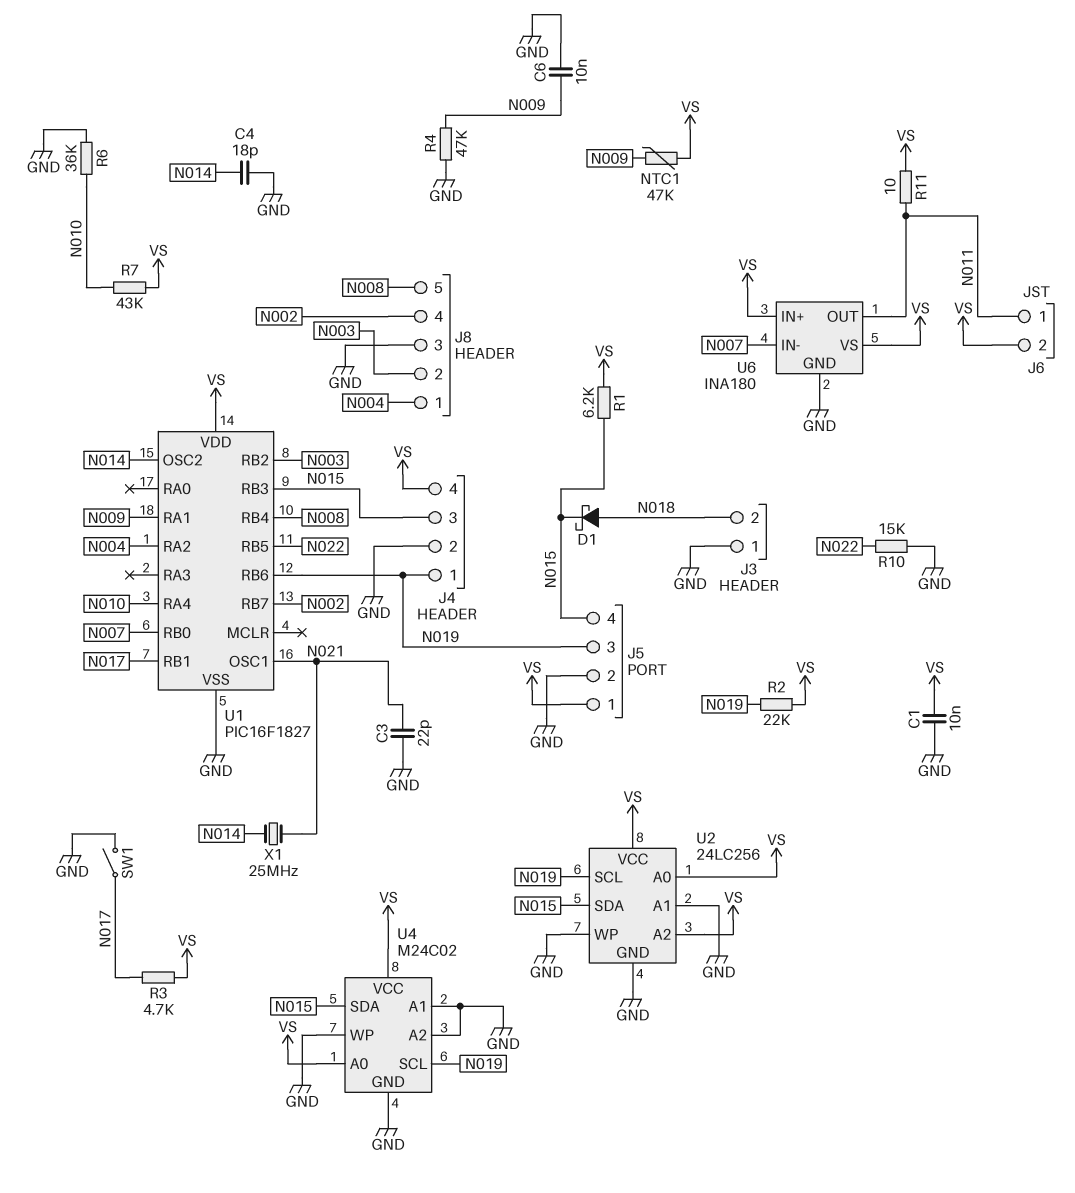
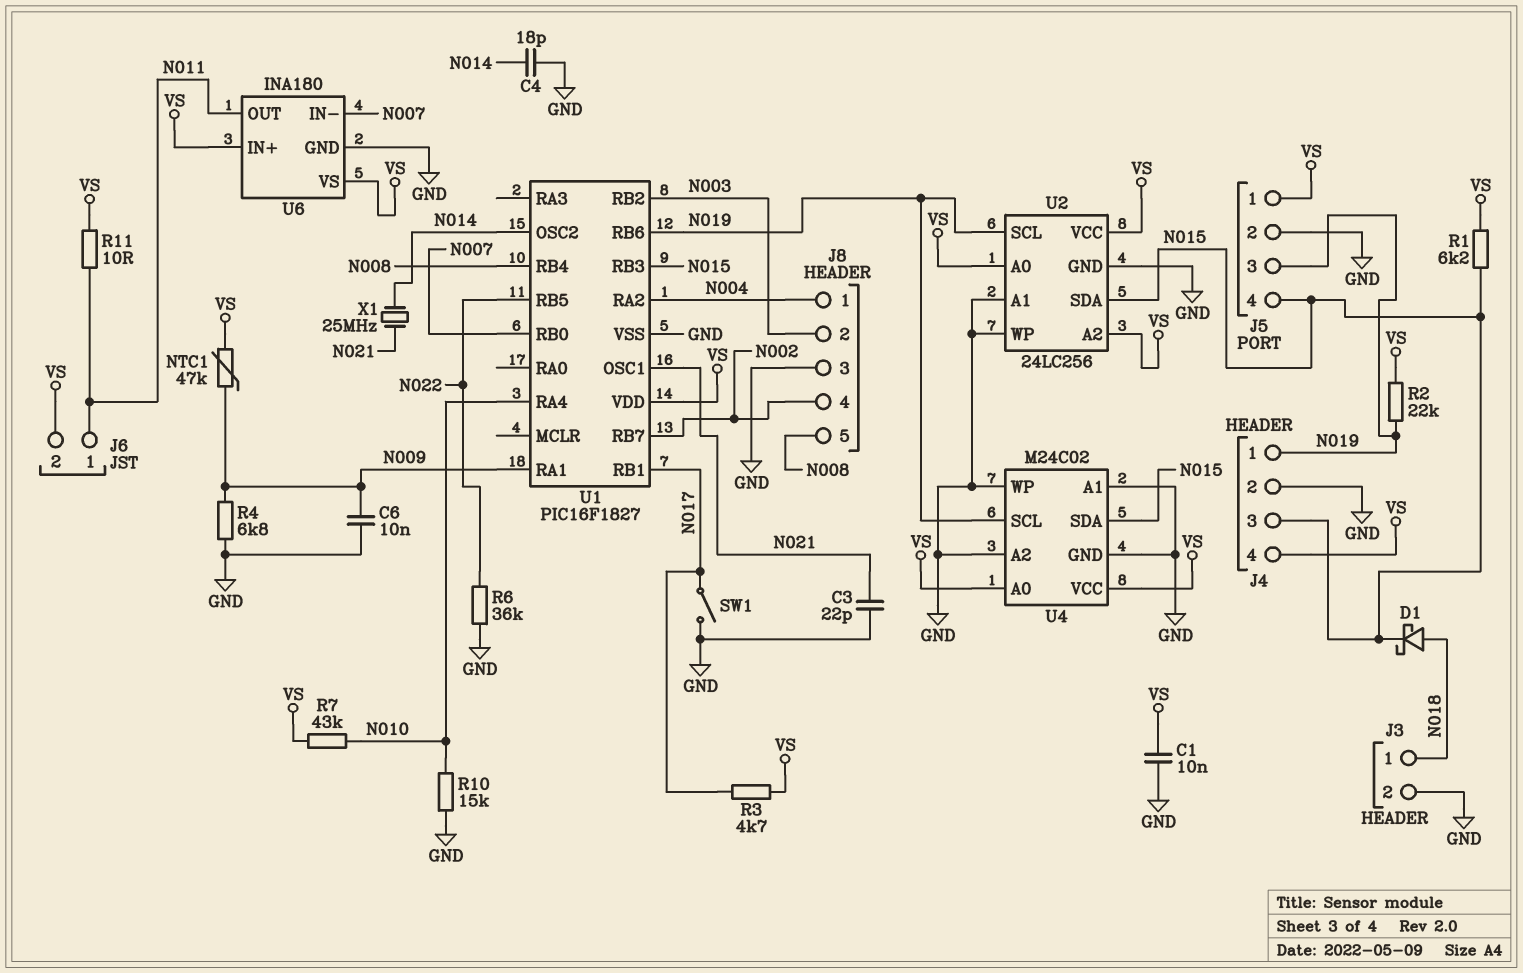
J3 pin 1: GND -> N018
J3 pin 2: N018 -> GND
R4: 47k (GND, N009) -> 6.8k (GND, N009)
R6: 36k (GND, N010) -> 36k (GND, N022)
R10: 15k (GND, N022) -> 15k (GND, N010)

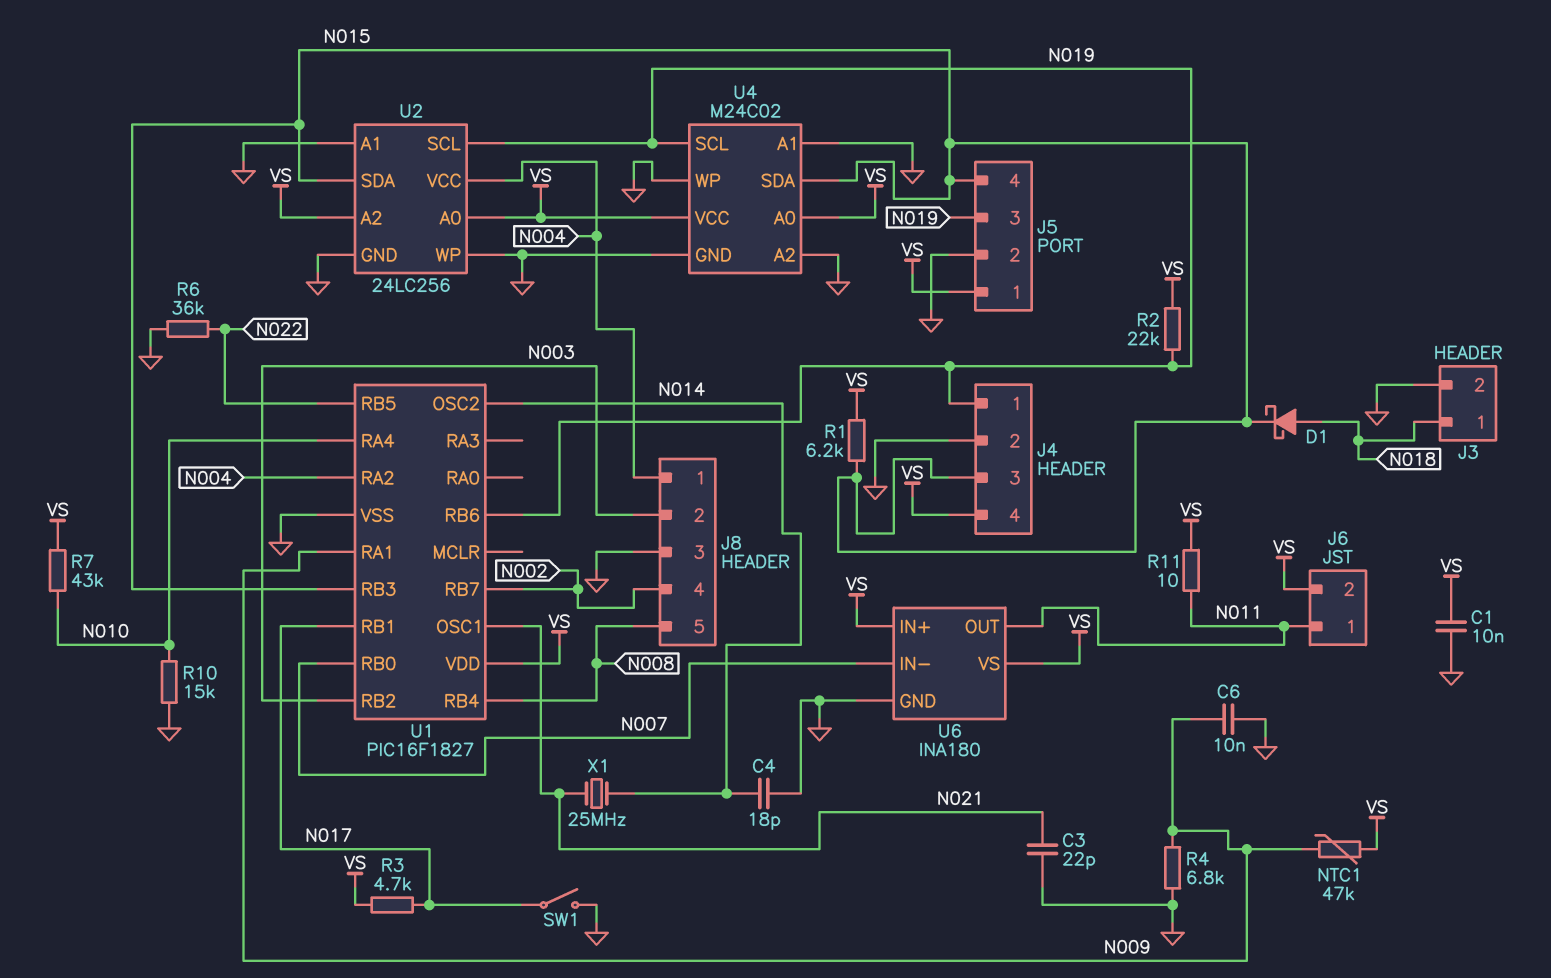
U2 pin VCC: VS -> N004

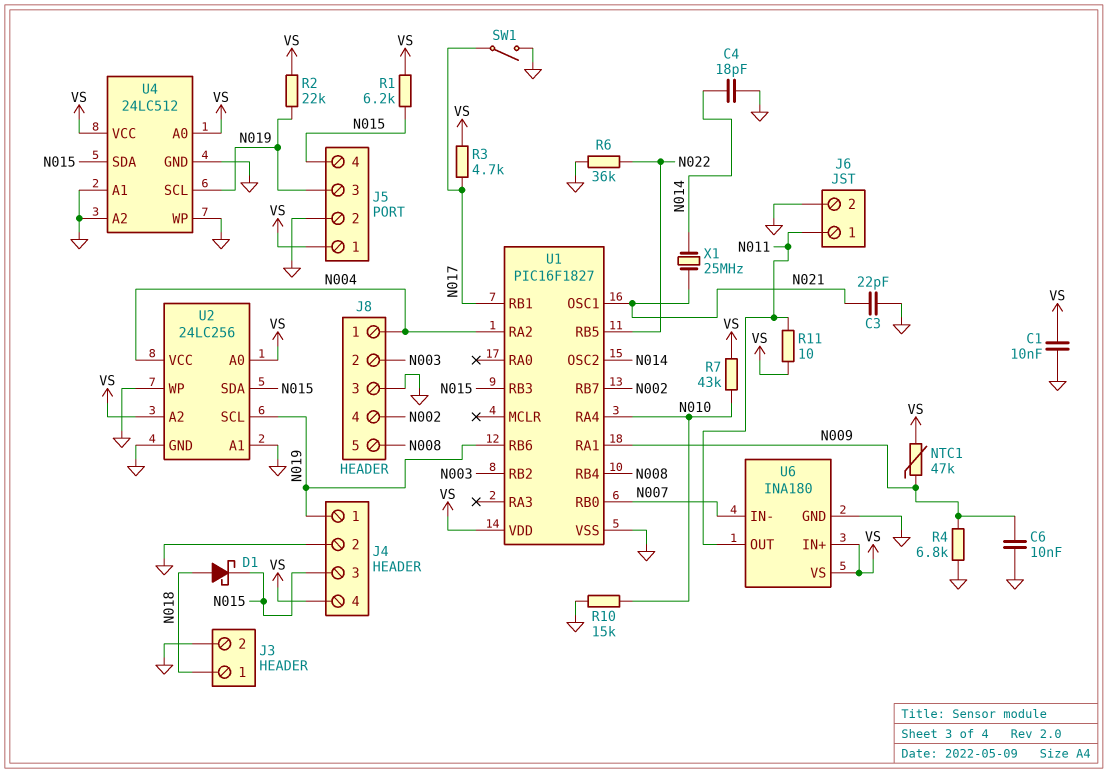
J6 pin 2: VS -> GND
U4: M24C02 -> 24LC512

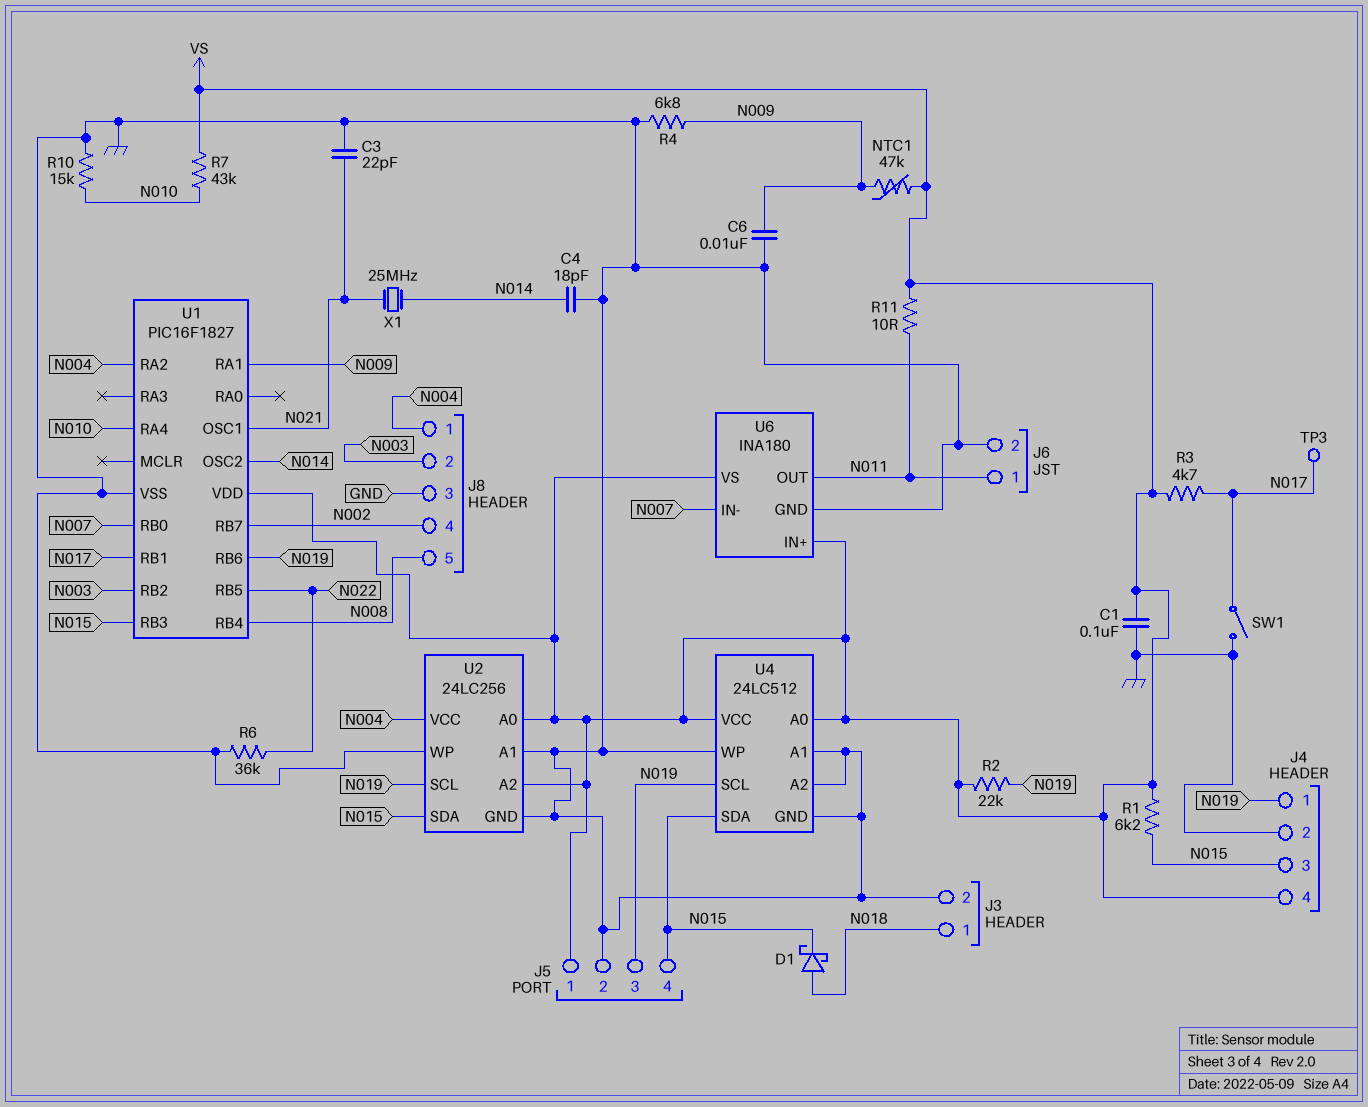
C1: 10nF (GND, VS) -> 100nF (GND, VS)
TP3: none -> test point (N017)

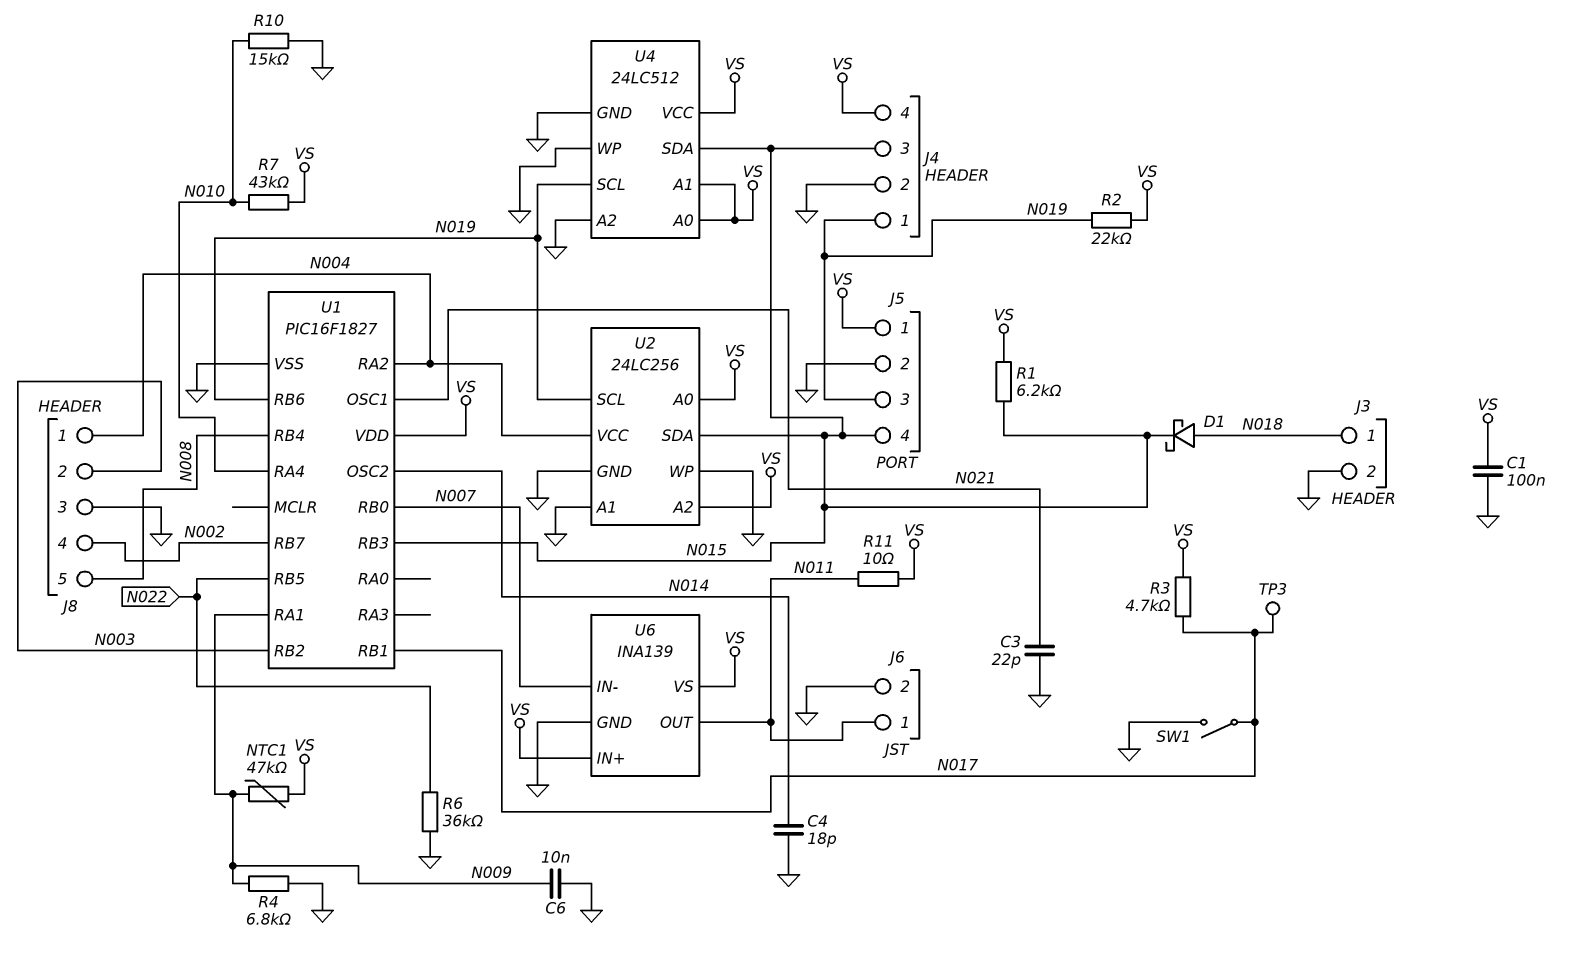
U4 pin A1: GND -> VS
U6: INA180 -> INA139
X1: 25MHz (N014, N021) -> none

